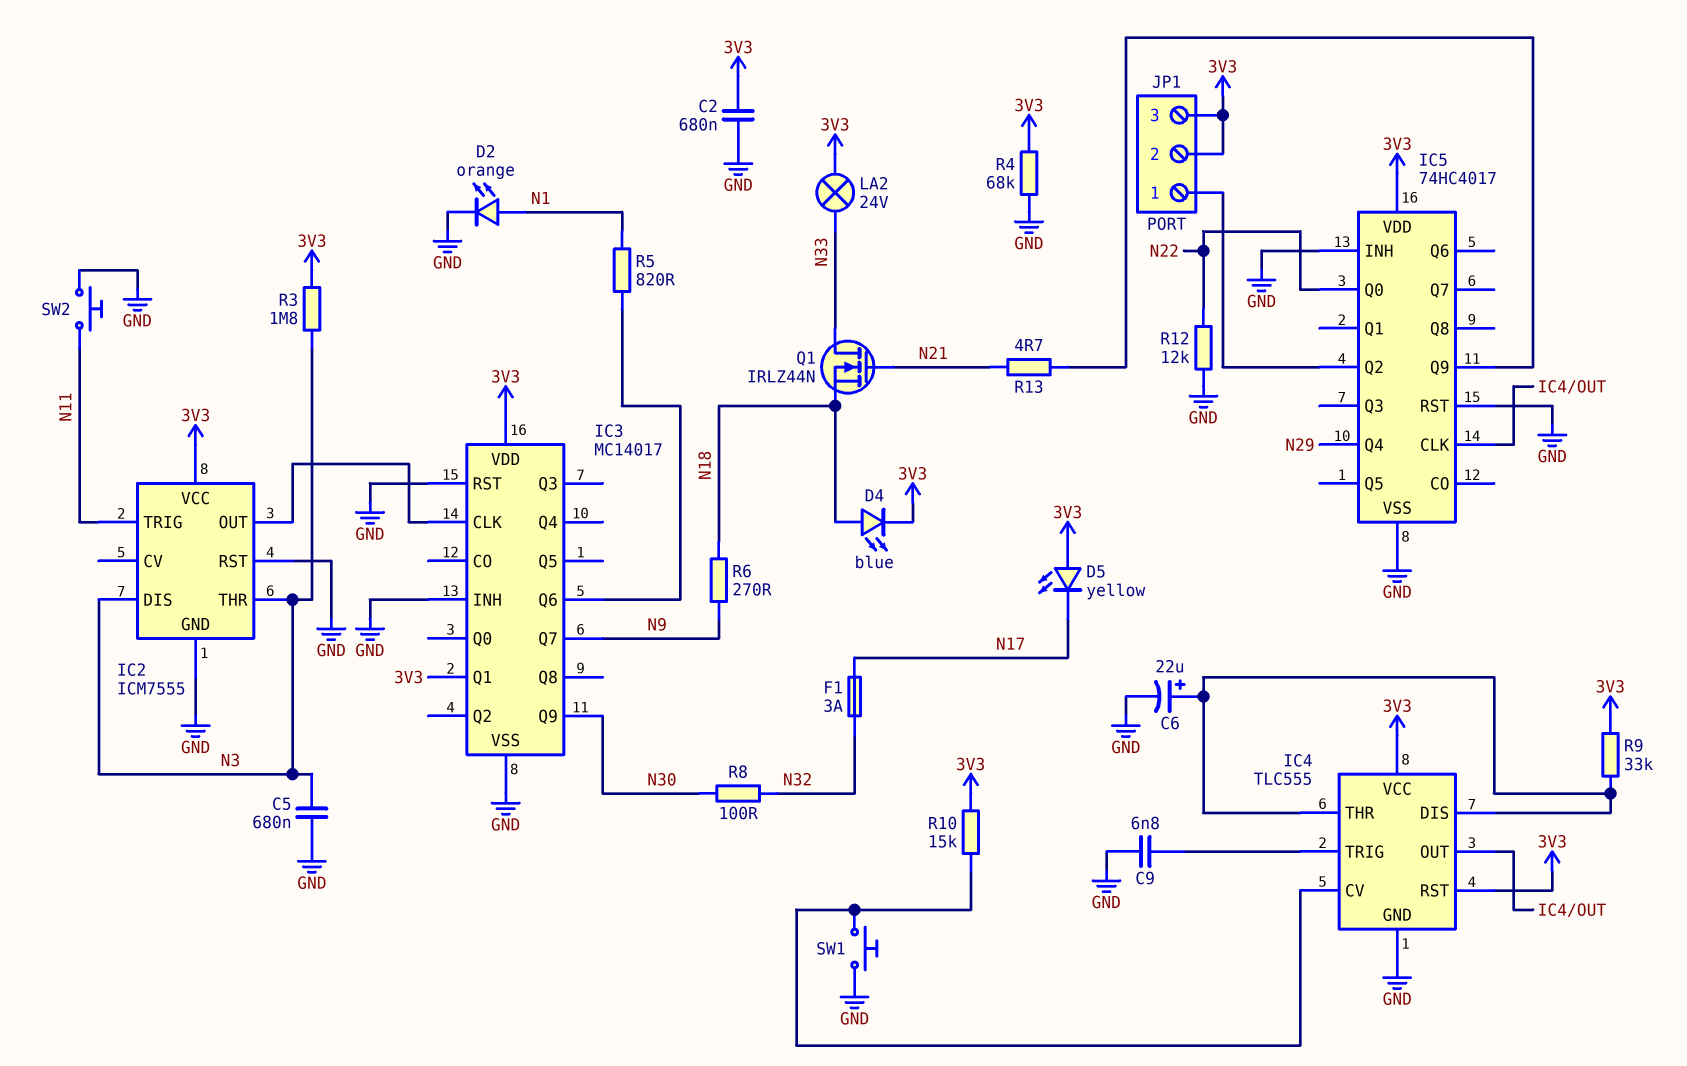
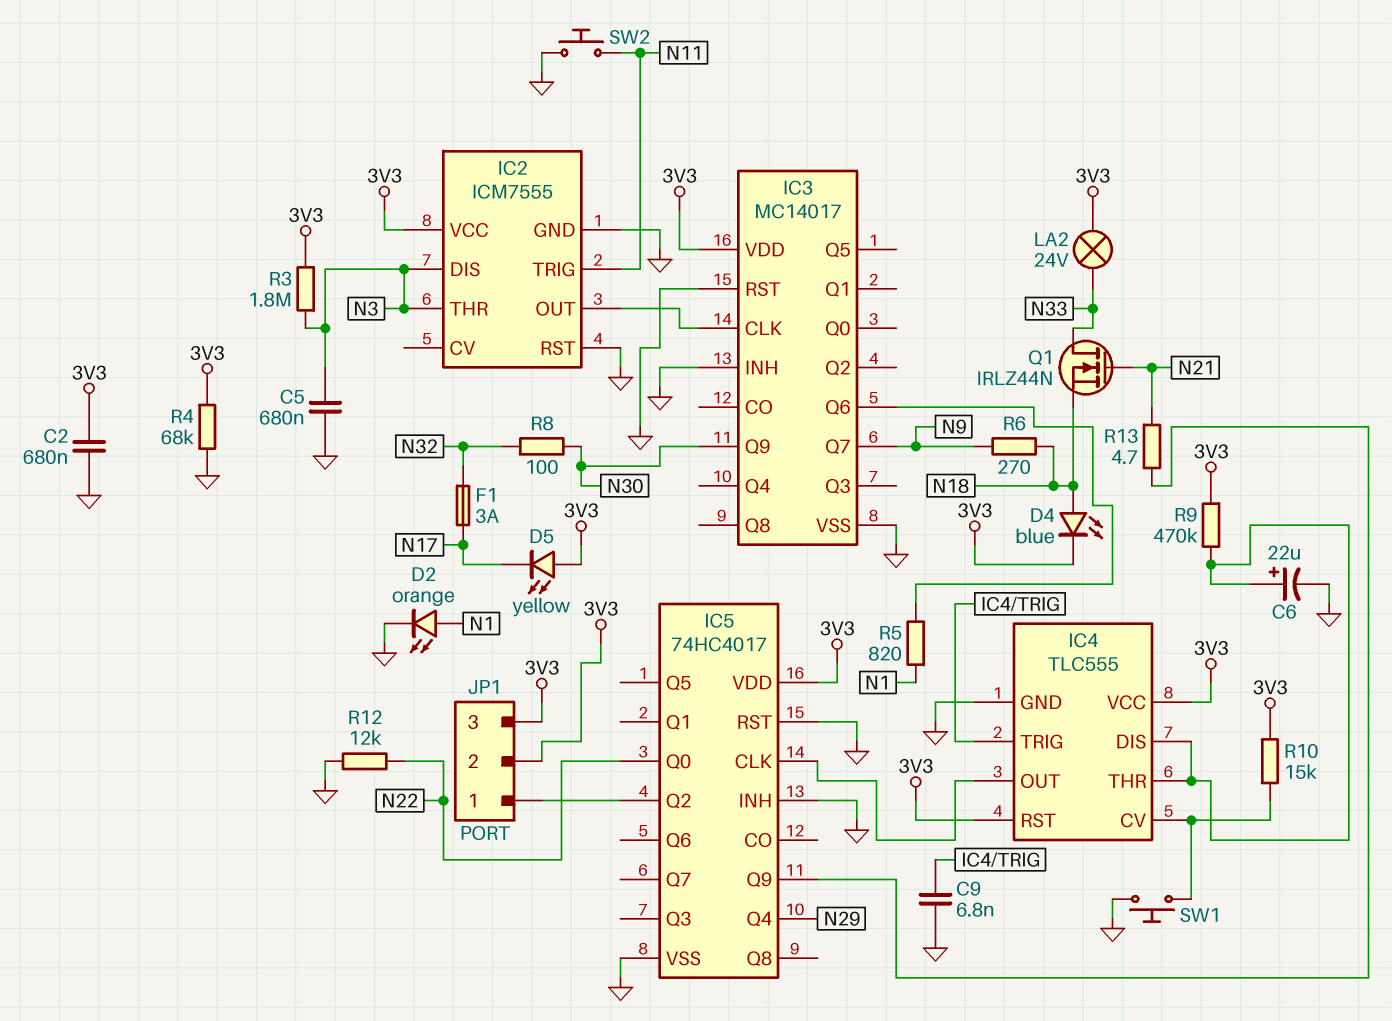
IC3 pin Q1: 3V3 -> none
R9: 33k (3V3, IC4/DIS) -> 470k (3V3, IC4/DIS)

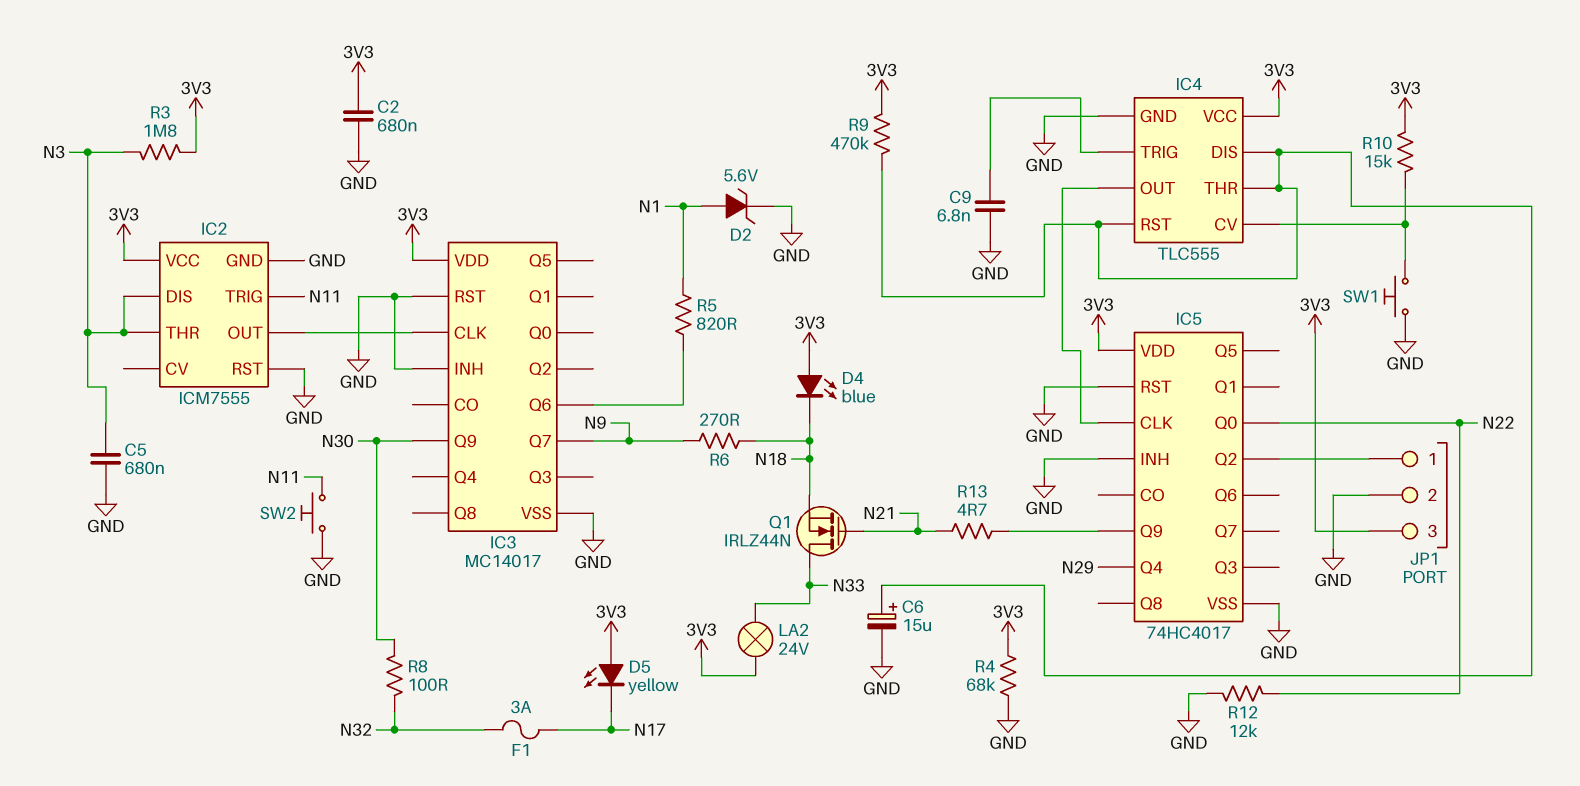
C6: 22uF (plus IC4/DIS, minus GND) -> 15uF (plus IC4/DIS, minus GND)
D2: LED orange (A N1, K GND) -> zener 5.6V (A N1, K GND)
D4: LED blue (A N18, K 3V3) -> LED blue (A 3V3, K N18)
IC4 pin RST: 3V3 -> IC4/DIS
JP1 pin 2: 3V3 -> GND

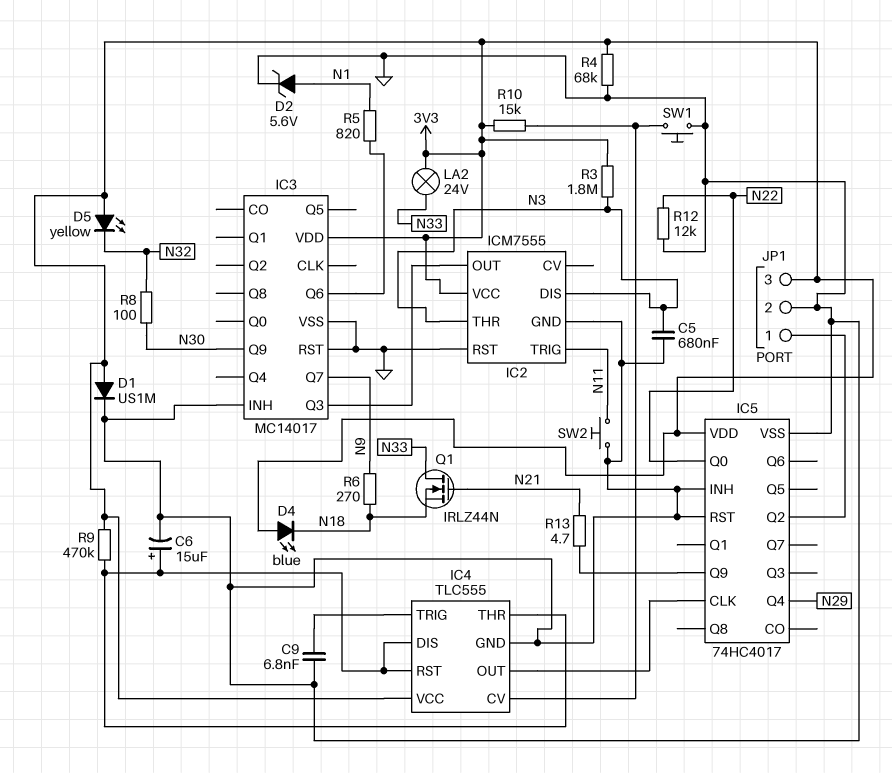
C2: 680nF (3V3, GND) -> none
D1: none -> diode US1M (A 3V3, K GND)
D5: LED yellow (A 3V3, K N17) -> LED yellow (A 3V3, K N32)
F1: 3A (N17, N32) -> none
IC3 pin CLK: IC2/OUT -> none
IC3 pin Q3: none -> IC2/OUT

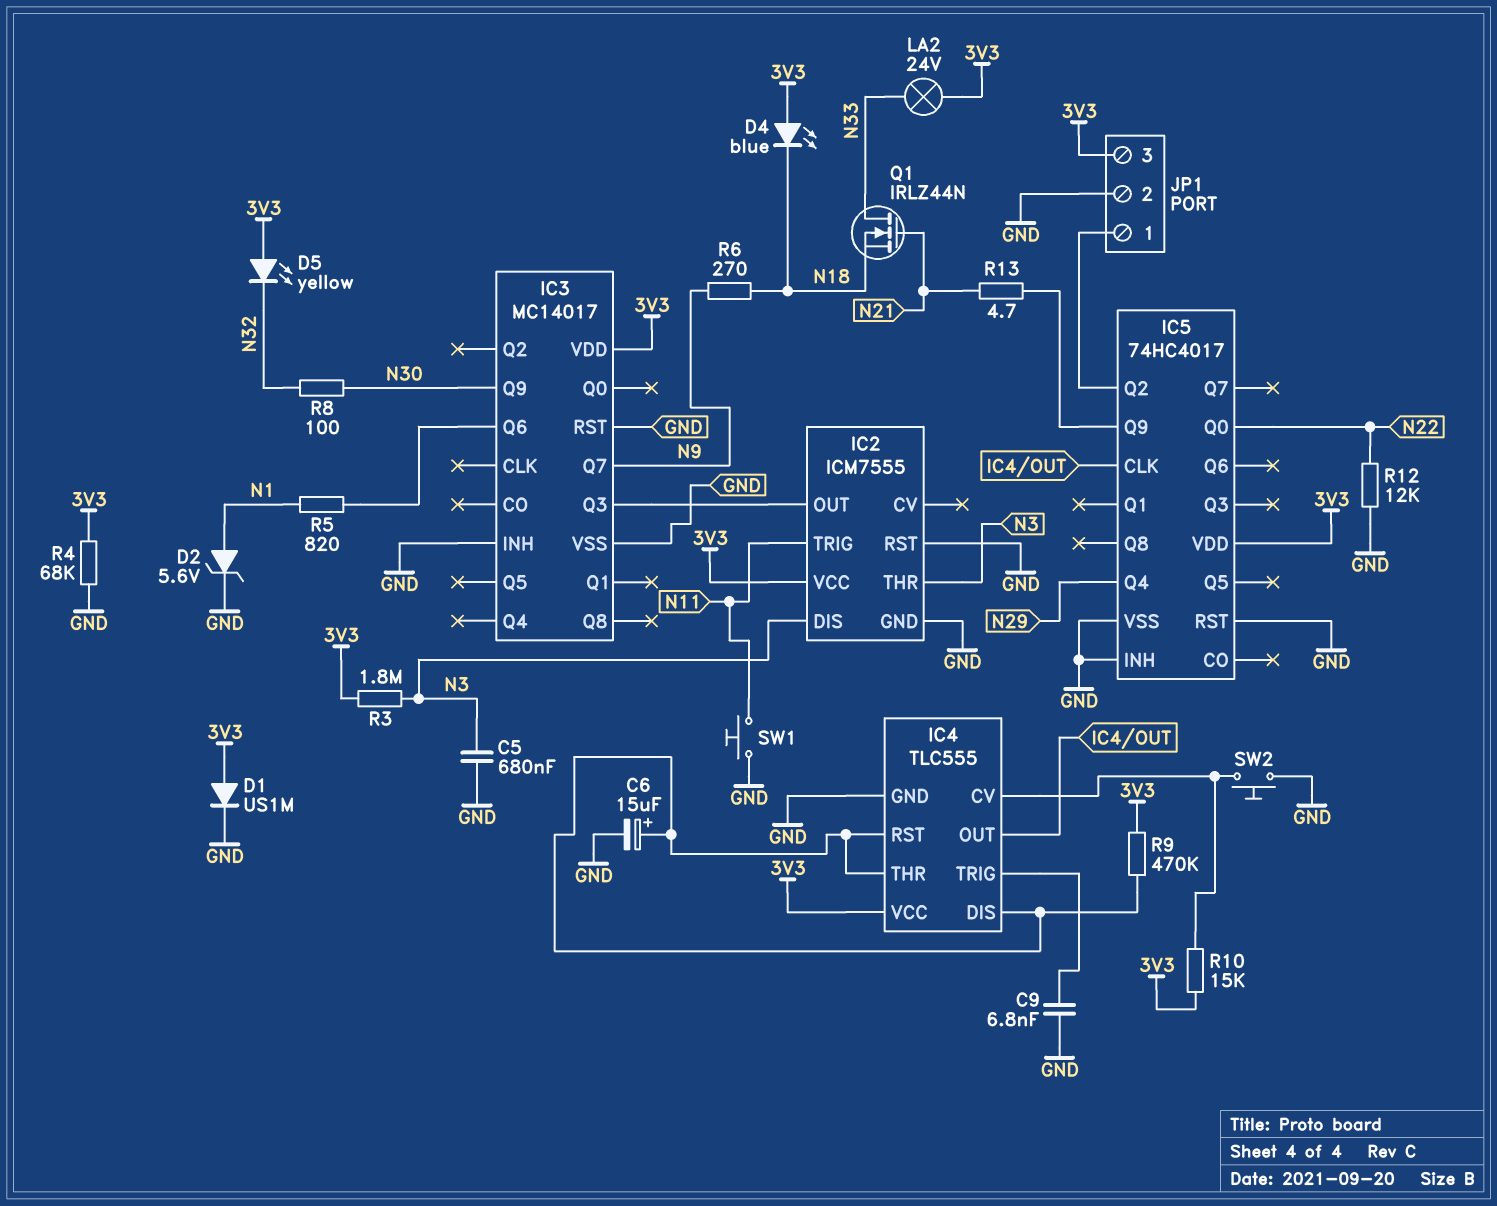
SW1: button (GND, IC4/CV) -> button (GND, N11)
SW2: button (GND, N11) -> button (GND, IC4/CV)

